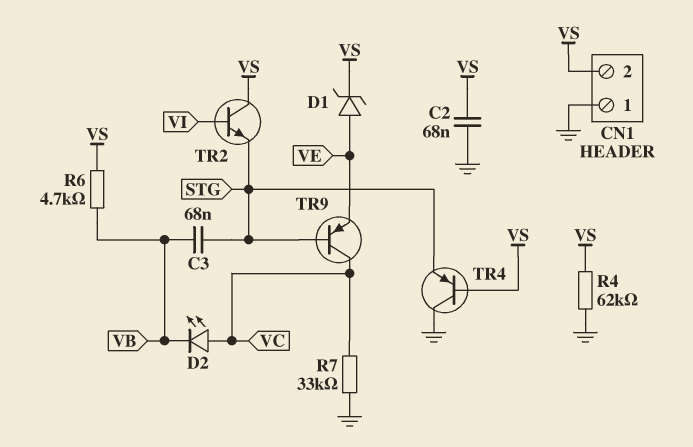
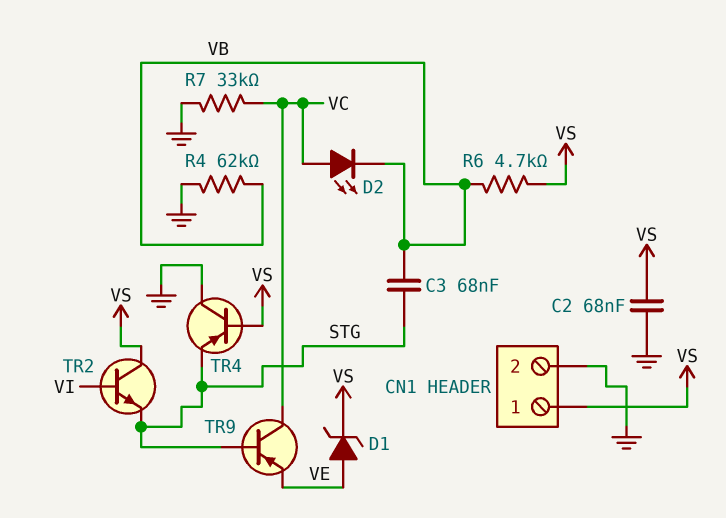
CN1 pin 1: GND -> VS
CN1 pin 2: VS -> GND
R4: 62k (GND, VS) -> 62k (GND, VB)

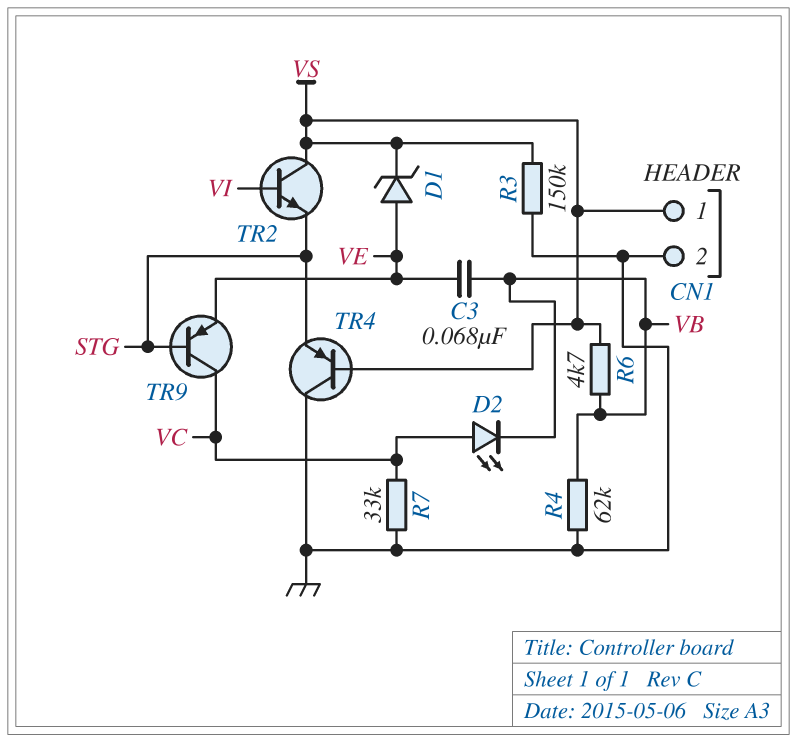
C2: 68nF (GND, VS) -> none
C3: 68nF (STG, VB) -> 68nF (VB, VE)
R3: none -> 150k (GND, VS)

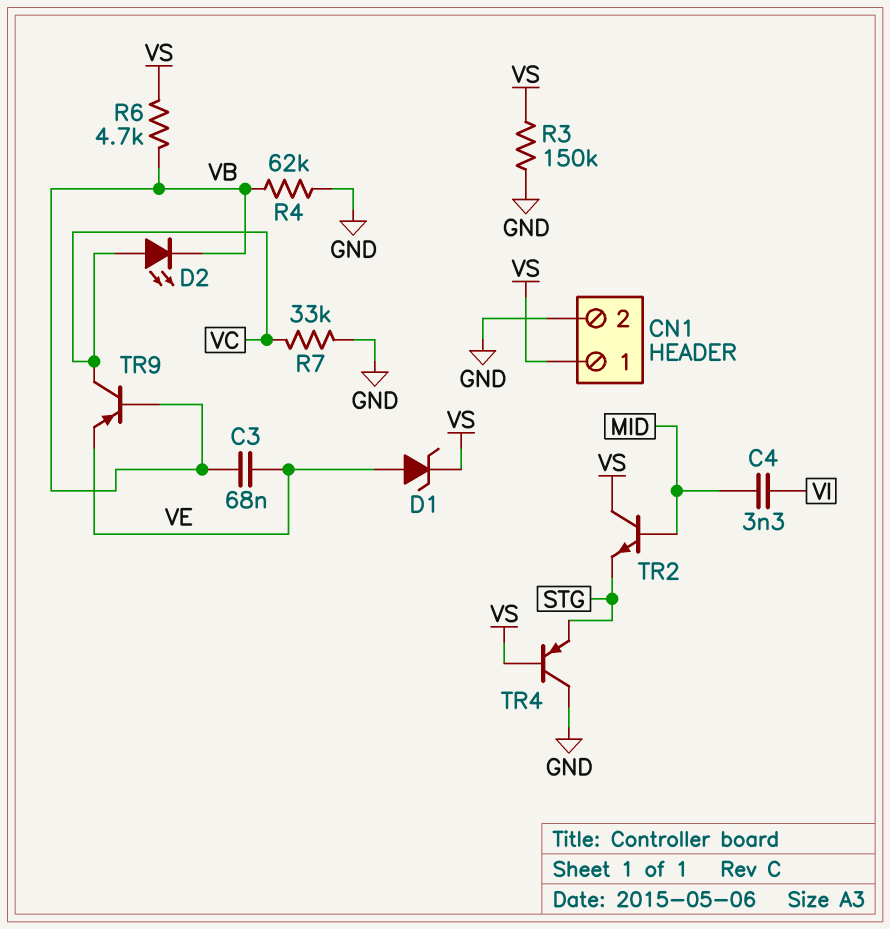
C4: none -> 3.3nF (MID, VI)
TR2: NPN (B VI, C VS, E STG) -> NPN (B MID, C VS, E STG)
TR9: PNP (B STG, C VC, E VE) -> PNP (B VB, C VC, E VE)

